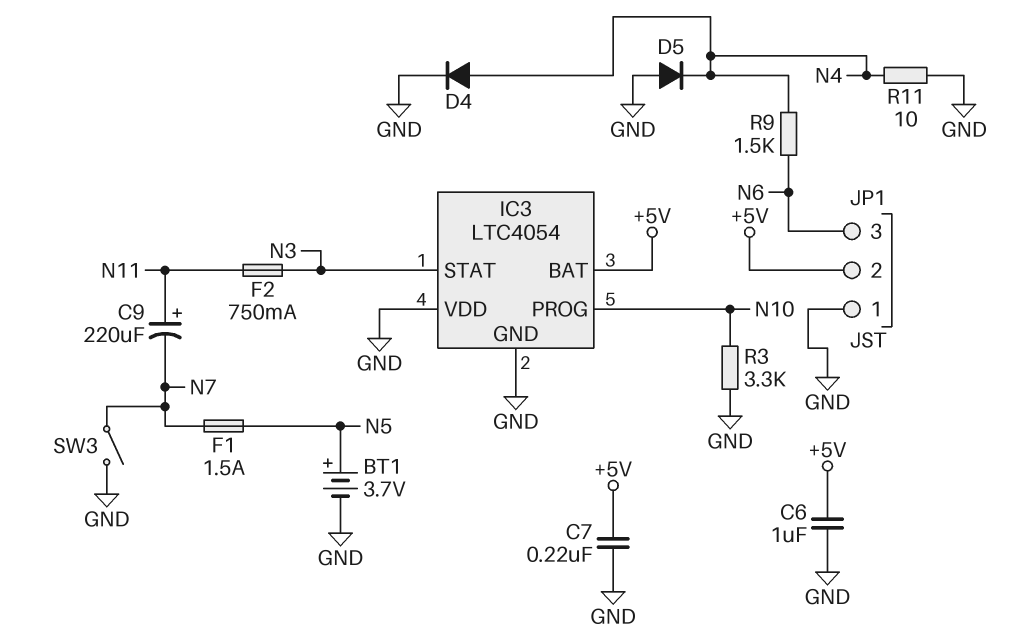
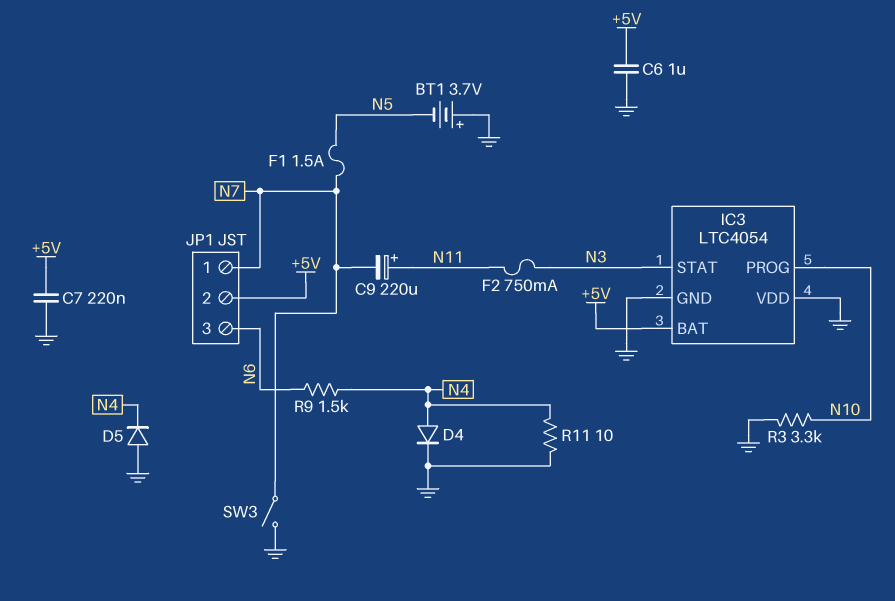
BT1: 3.7V (plus N5, minus GND) -> 3.7V (plus GND, minus N5)
JP1 pin 1: GND -> N7

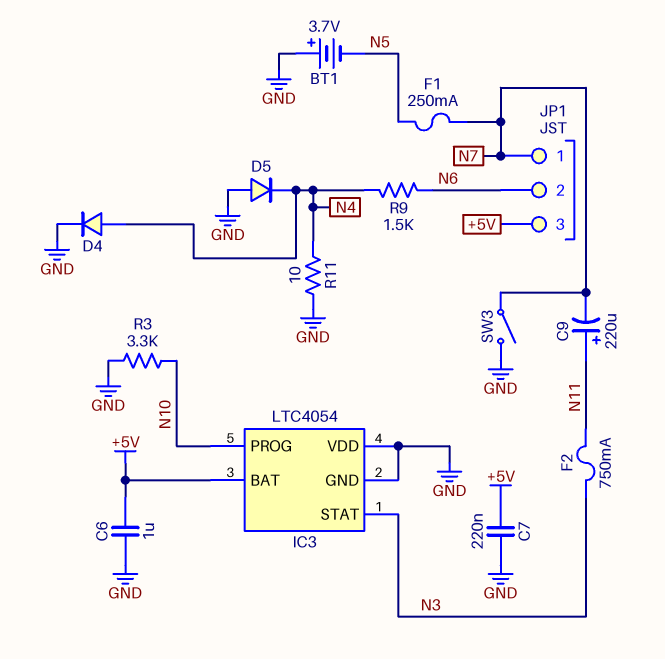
F1: 1.5A (N5, N7) -> 250mA (N5, N7)
JP1 pin 2: +5V -> N6
JP1 pin 3: N6 -> +5V

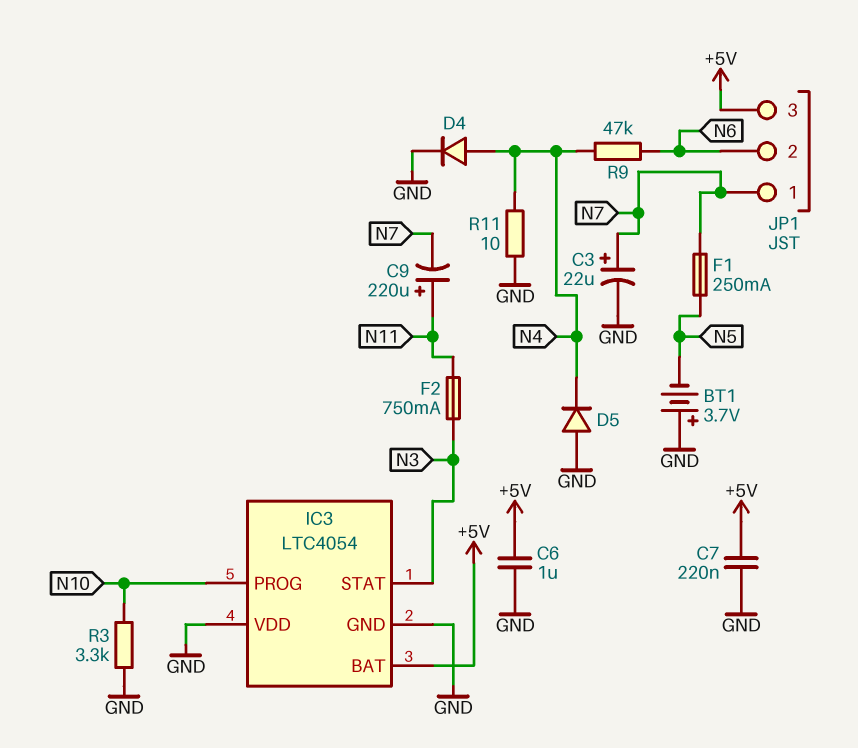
C3: none -> 22uF (plus N7, minus GND)
R9: 1.5k (N4, N6) -> 47k (N4, N6)
SW3: switch (GND, N7) -> none

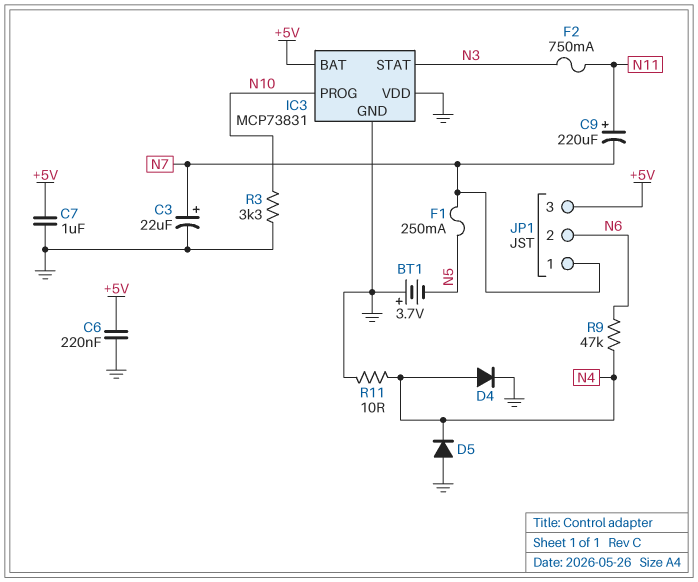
C6: 1uF (+5V, GND) -> 220nF (+5V, GND)
C7: 220nF (+5V, GND) -> 1uF (+5V, GND)
IC3: LTC4054 -> MCP73831

